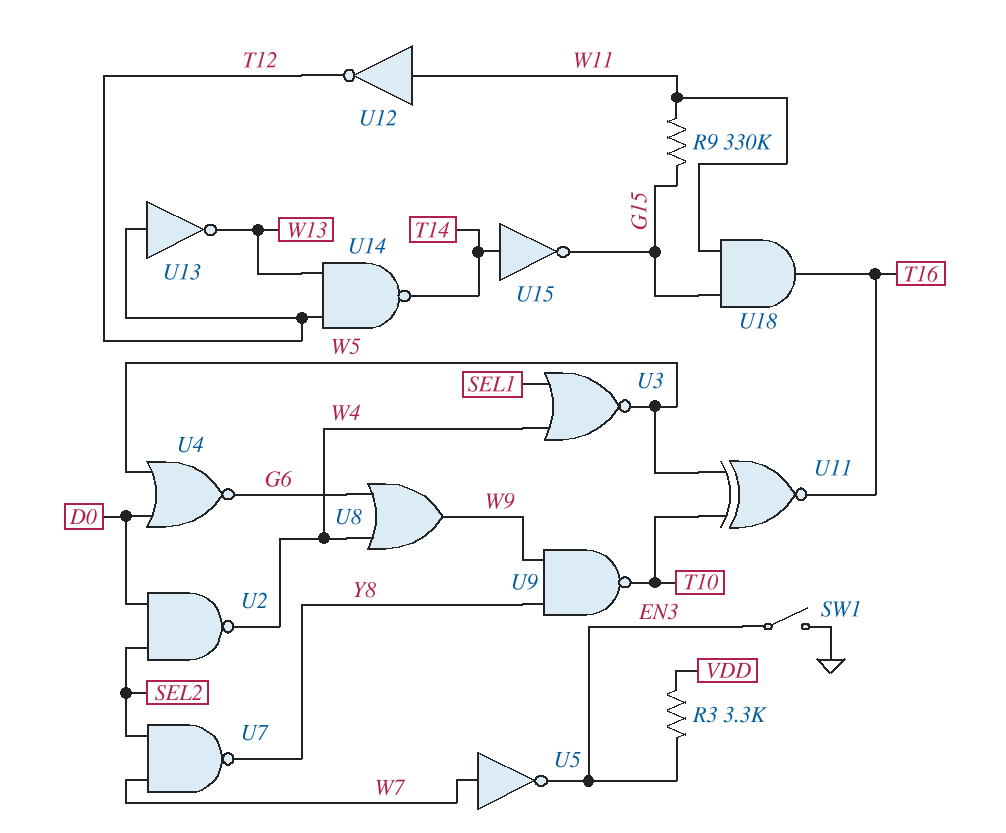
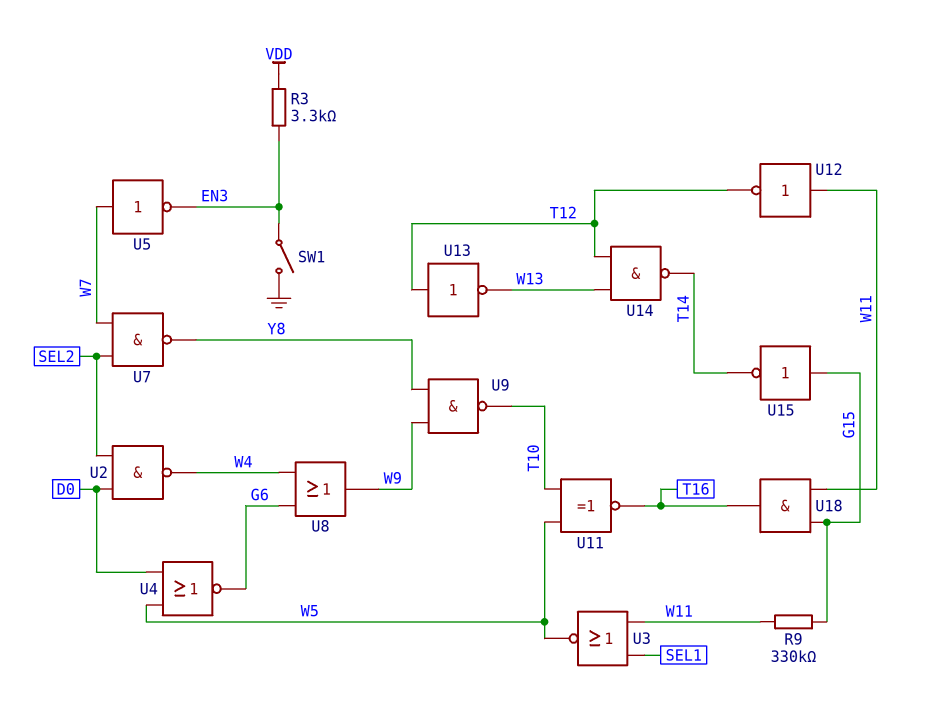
U3: NOR (in SEL1, in W4, out W5) -> NOR (in SEL1, in W11, out W5)
U15: NOT (in T14, out G15) -> NOT (in G15, out T14)

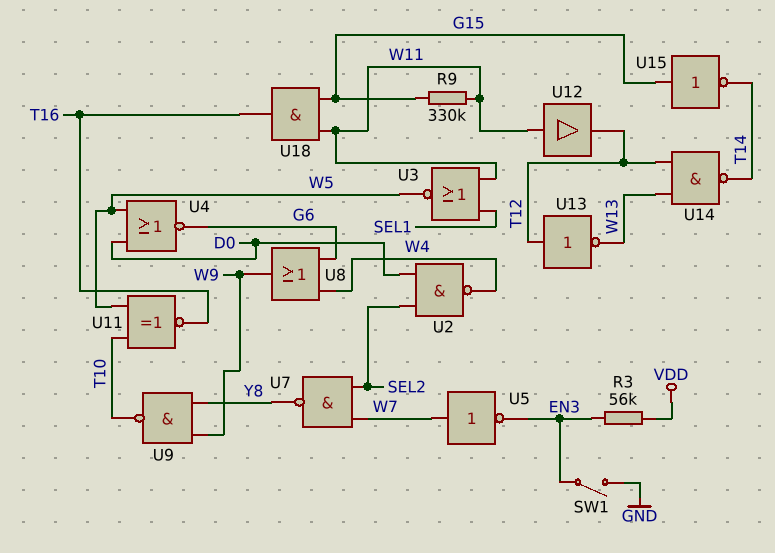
R3: 3.3k (EN3, VDD) -> 56k (EN3, VDD)
U12: NOT (in W11, out T12) -> buffer (in W11, out T12)

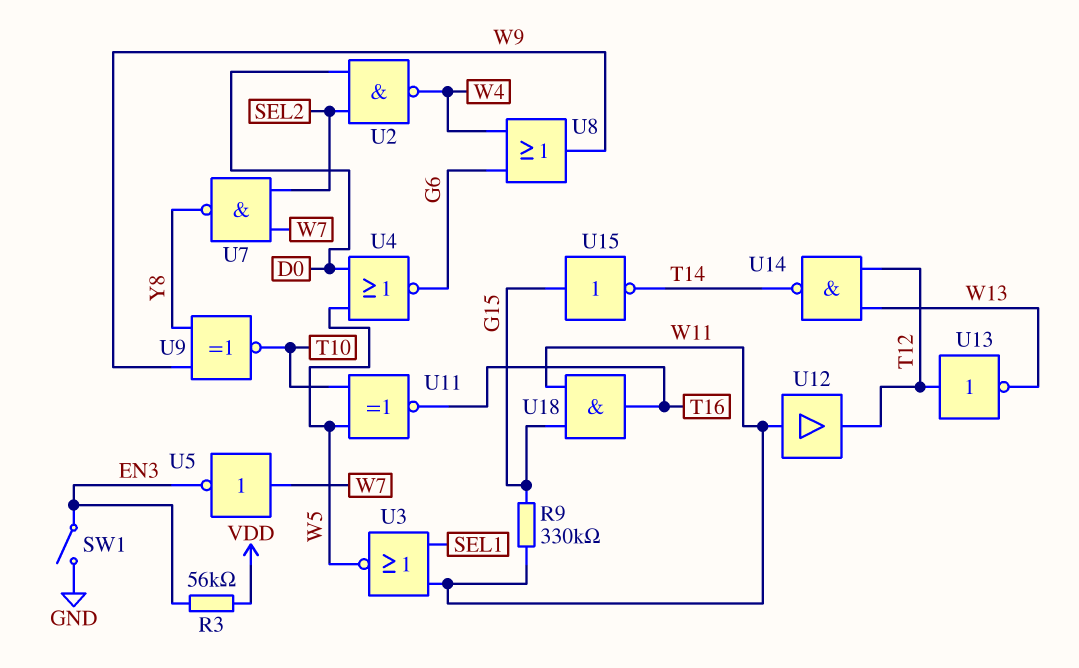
U9: NAND (in W9, in Y8, out T10) -> XNOR (in W9, in Y8, out T10)

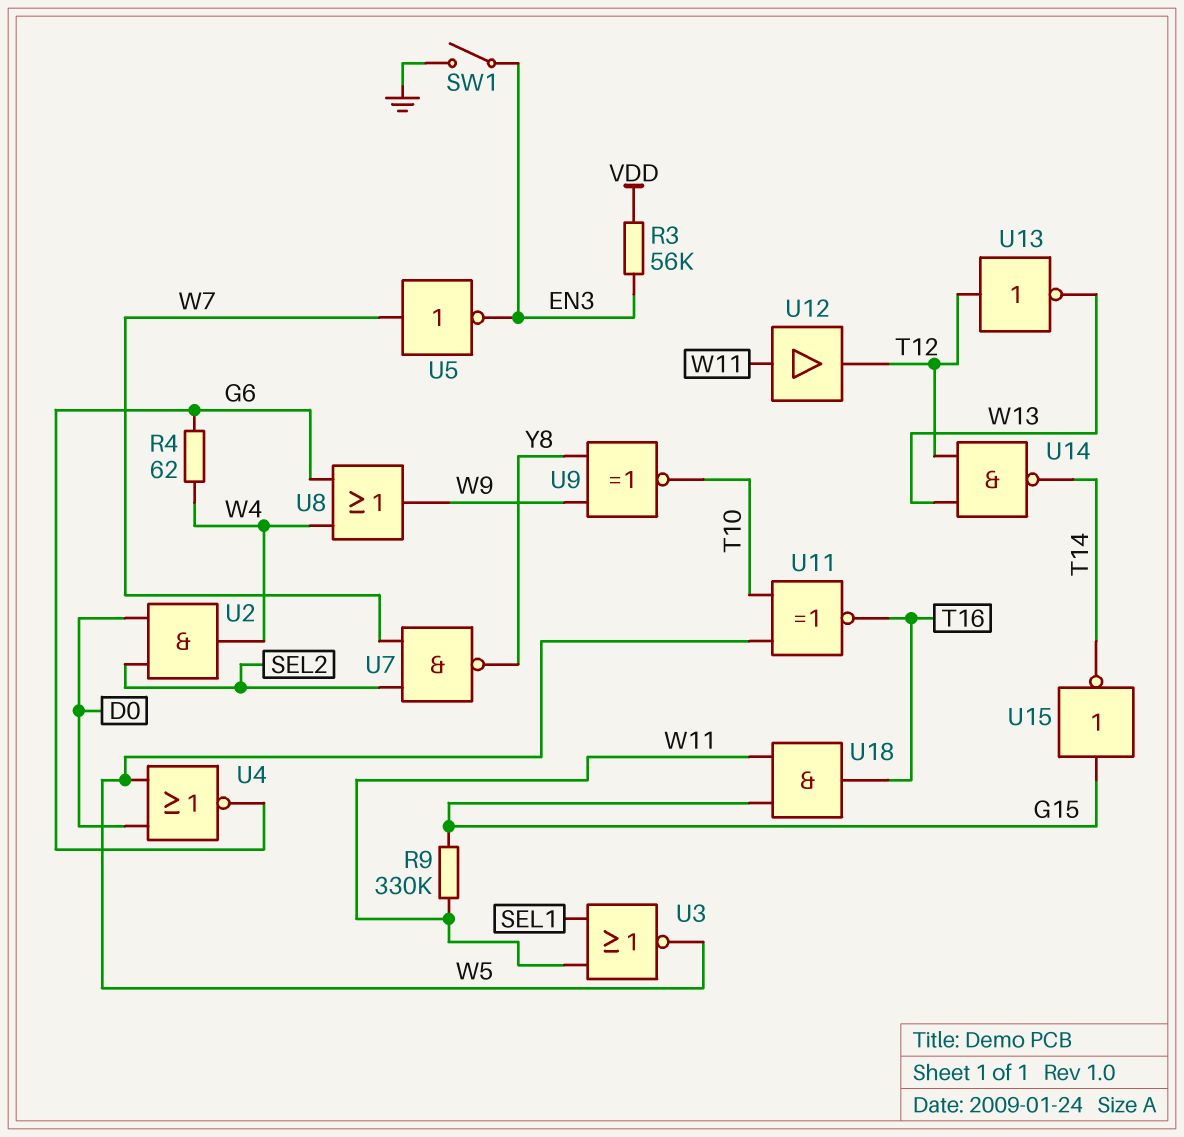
R4: none -> 62 (G6, W4)
U2: NAND (in D0, in SEL2, out W4) -> AND (in D0, in SEL2, out W4)

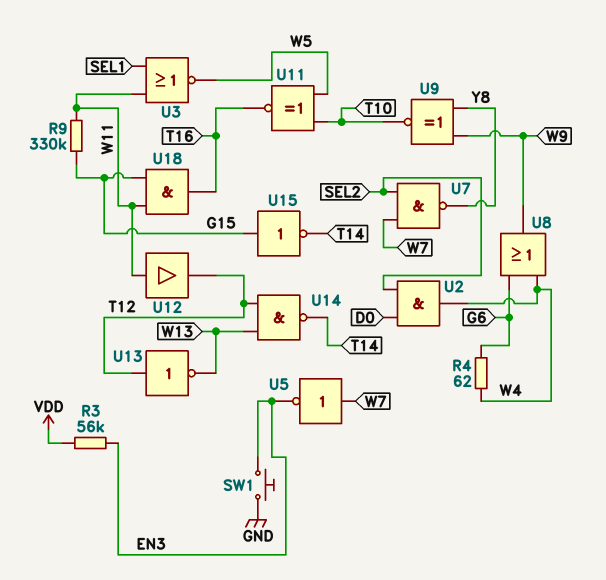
SW1: switch (EN3, GND) -> button (EN3, GND)
U4: NOR (in D0, in W5, out G6) -> none

